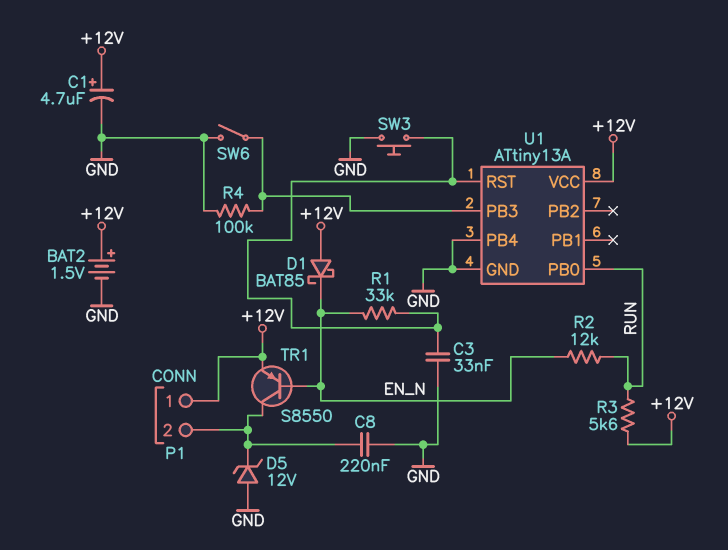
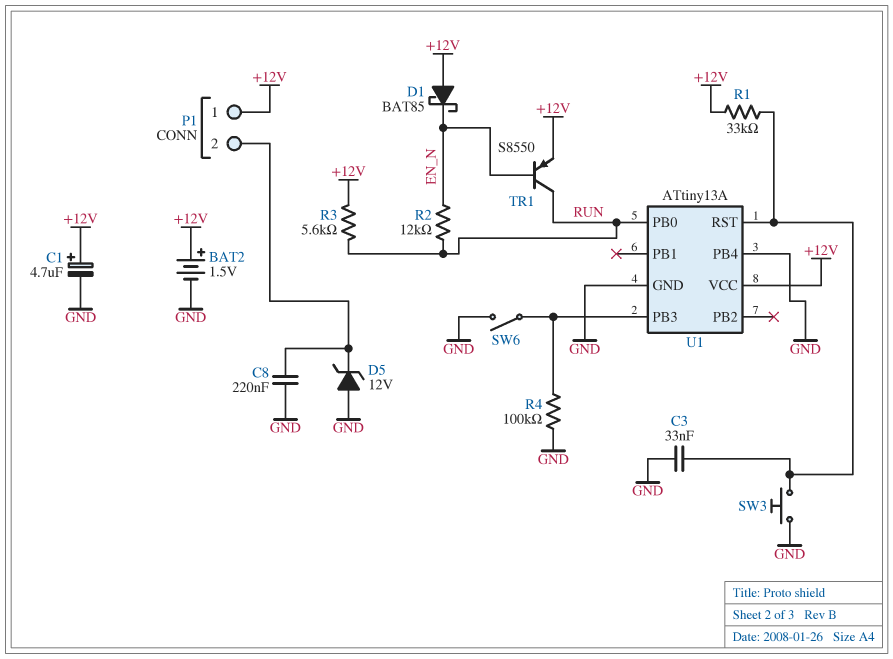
R1: 33k (EN_N, U1/RST) -> 33k (+12V, U1/RST)
TR1: PNP S8550 (B EN_N, C P1/2, E +12V) -> PNP S8550 (B EN_N, C RUN, E +12V)

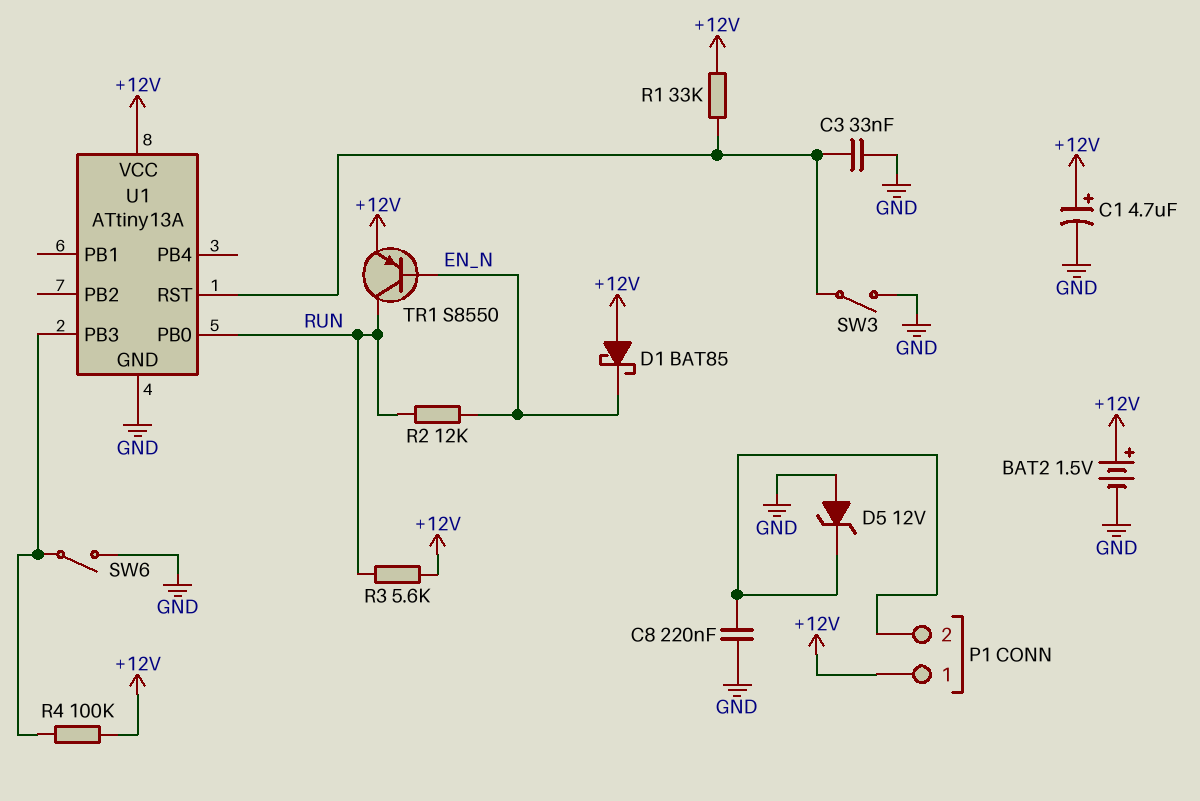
R4: 100k (GND, U1/PB3) -> 100k (+12V, U1/PB3)
SW3: button (GND, U1/RST) -> switch (GND, U1/RST)
U1 pin PB4: GND -> none

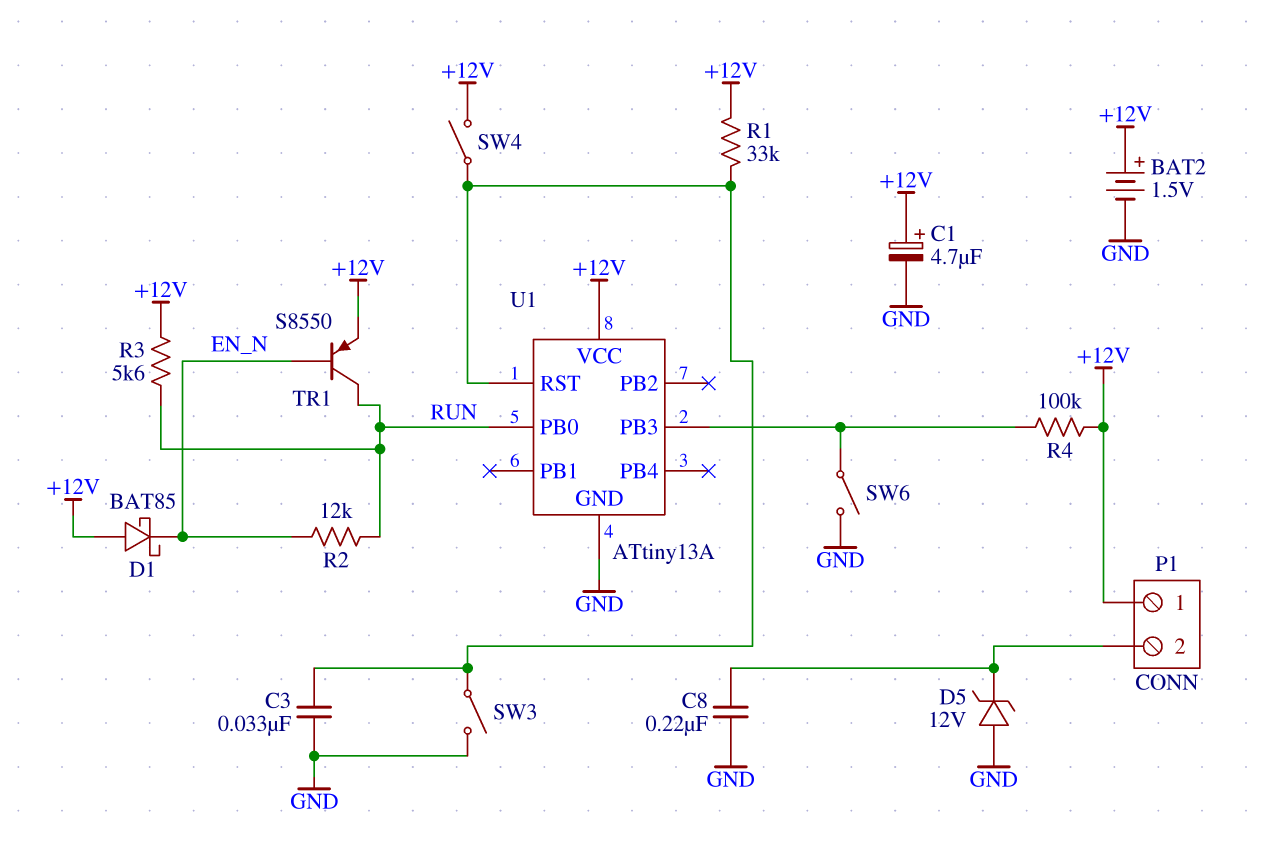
SW4: none -> switch (+12V, U1/RST)

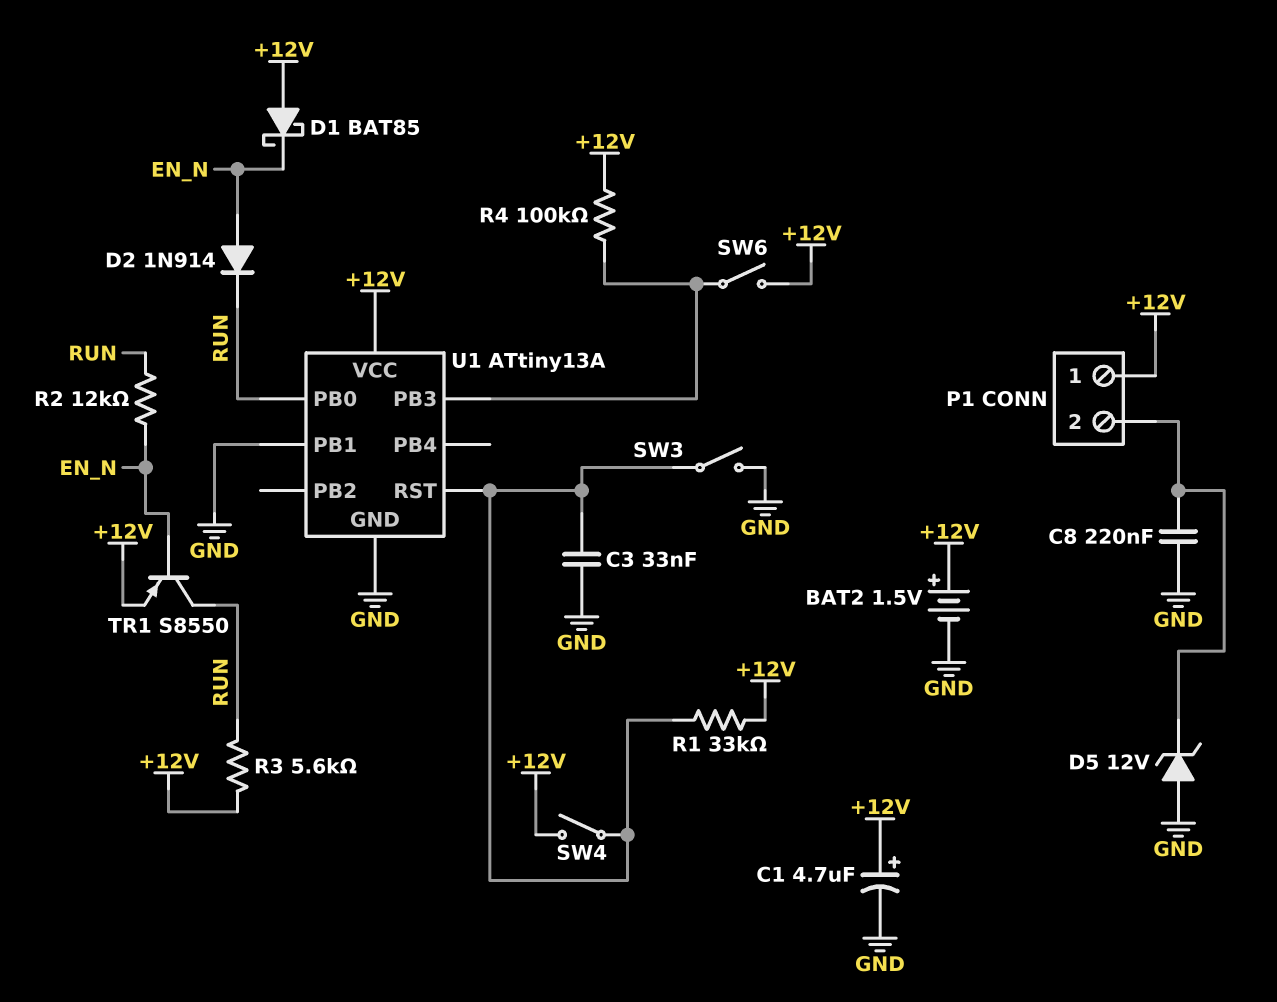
D2: none -> diode 1N914 (A EN_N, K RUN)
SW6: switch (GND, U1/PB3) -> switch (+12V, U1/PB3)
U1 pin PB1: none -> GND

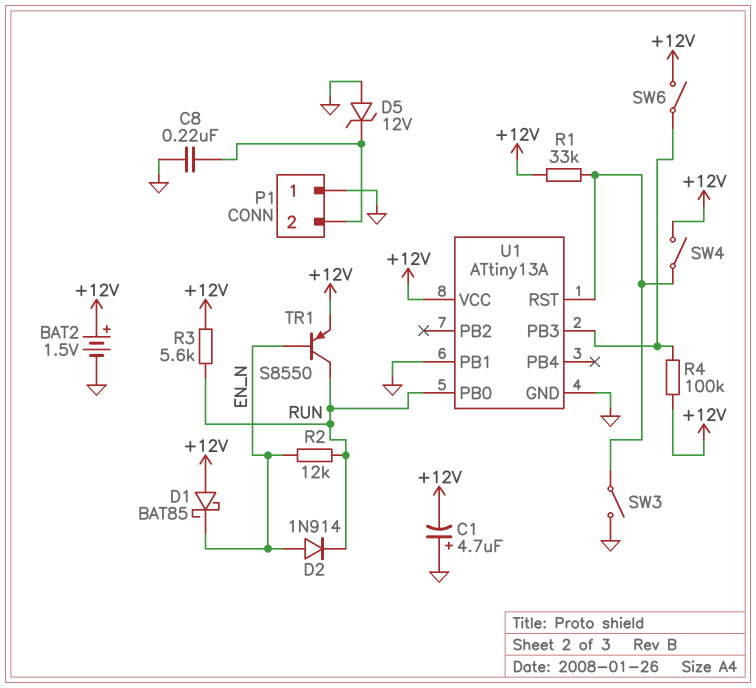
C1: 4.7uF (plus +12V, minus GND) -> 4.7uF (plus GND, minus +12V)
C3: 33nF (GND, U1/RST) -> none
P1 pin 1: +12V -> GND

